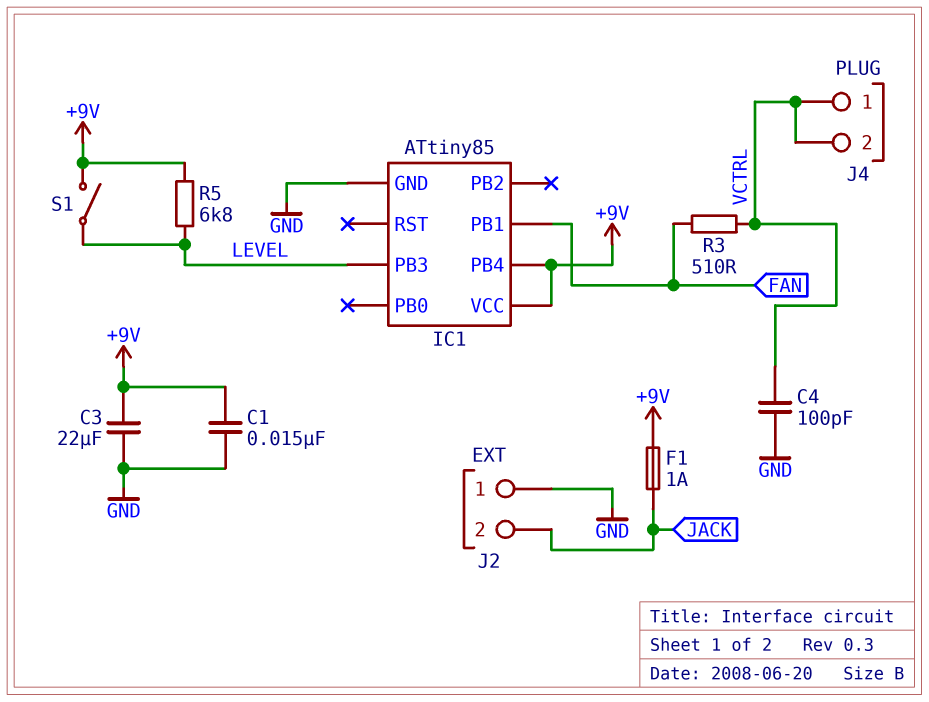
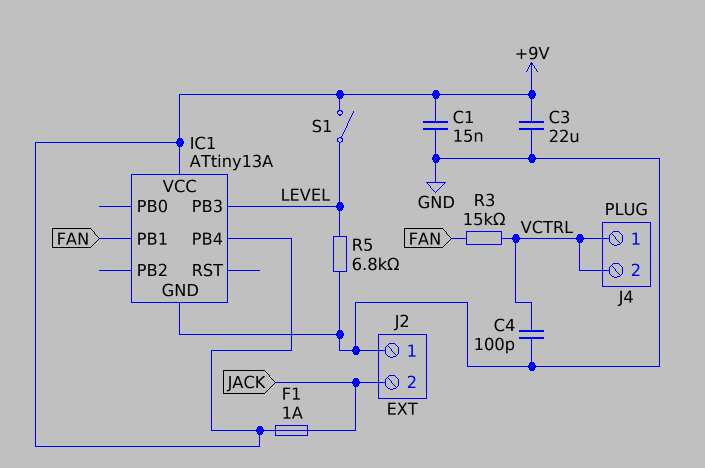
IC1: ATtiny85 -> ATtiny13A
R3: 510 (FAN, VCTRL) -> 15k (FAN, VCTRL)
R5: 6.8k (+9V, LEVEL) -> 6.8k (GND, LEVEL)

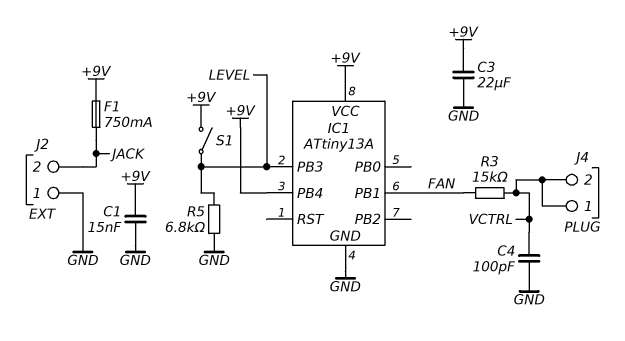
F1: 1A (+9V, JACK) -> 750mA (+9V, JACK)

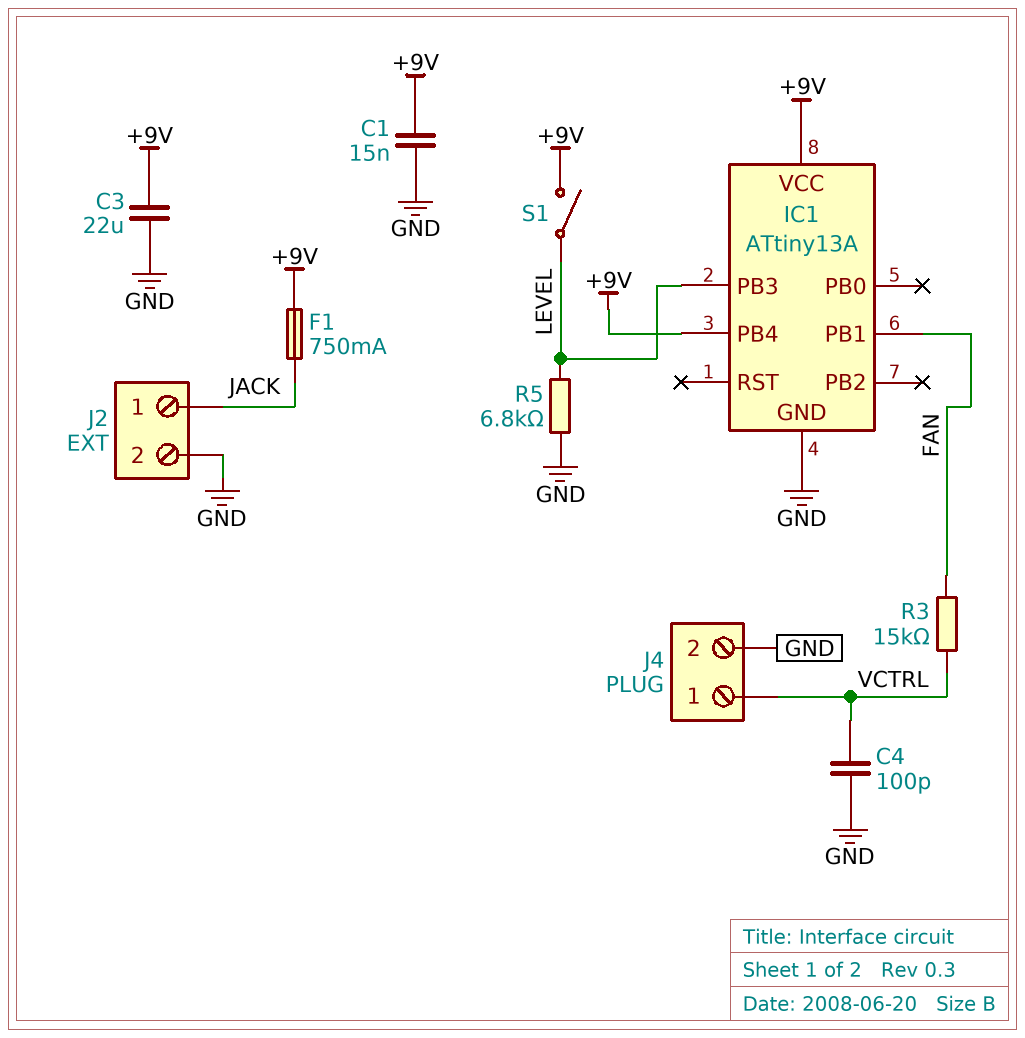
J2 pin 1: GND -> JACK
J2 pin 2: JACK -> GND
J4 pin 2: VCTRL -> GND

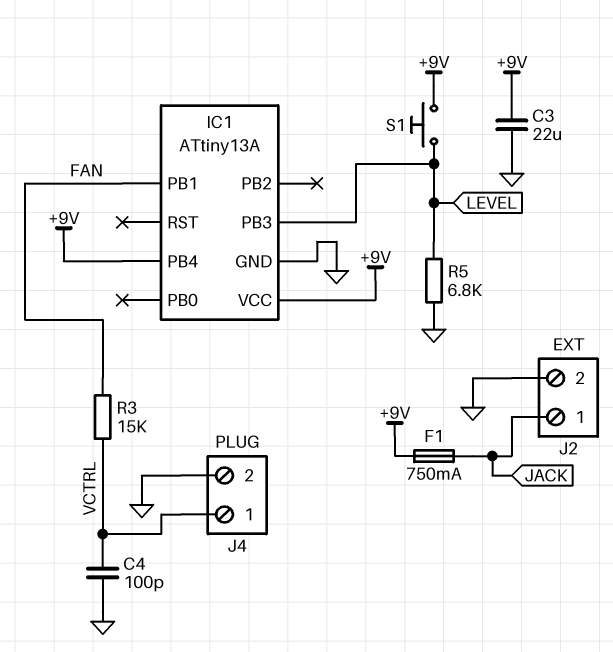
C1: 15nF (+9V, GND) -> none
S1: switch (+9V, LEVEL) -> button (+9V, LEVEL)

